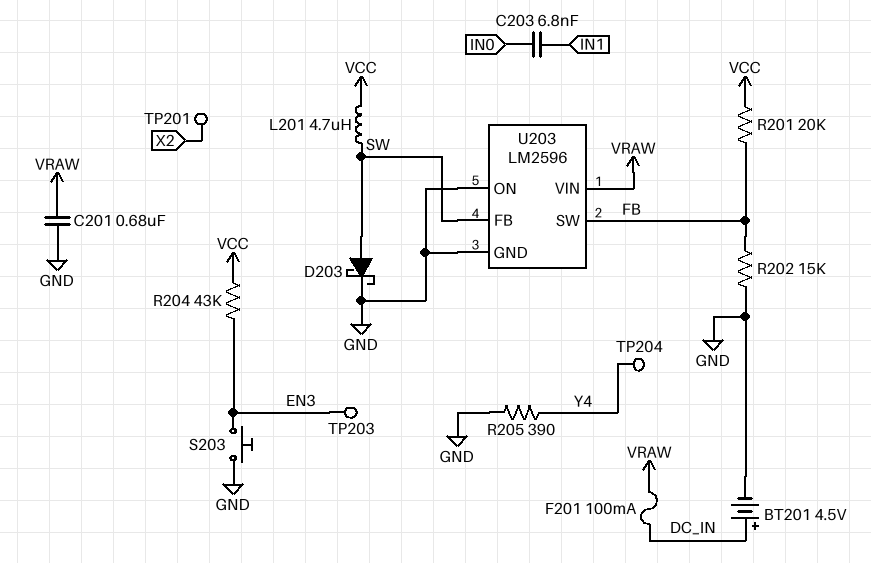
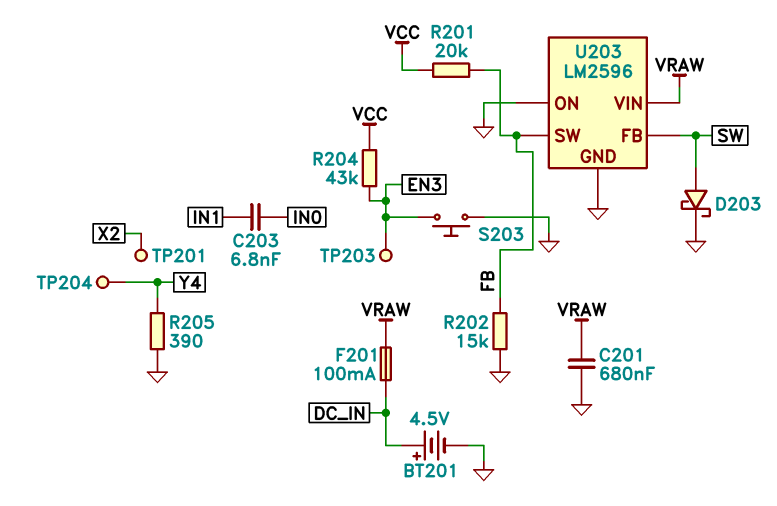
L201: 4.7uH (SW, VCC) -> none

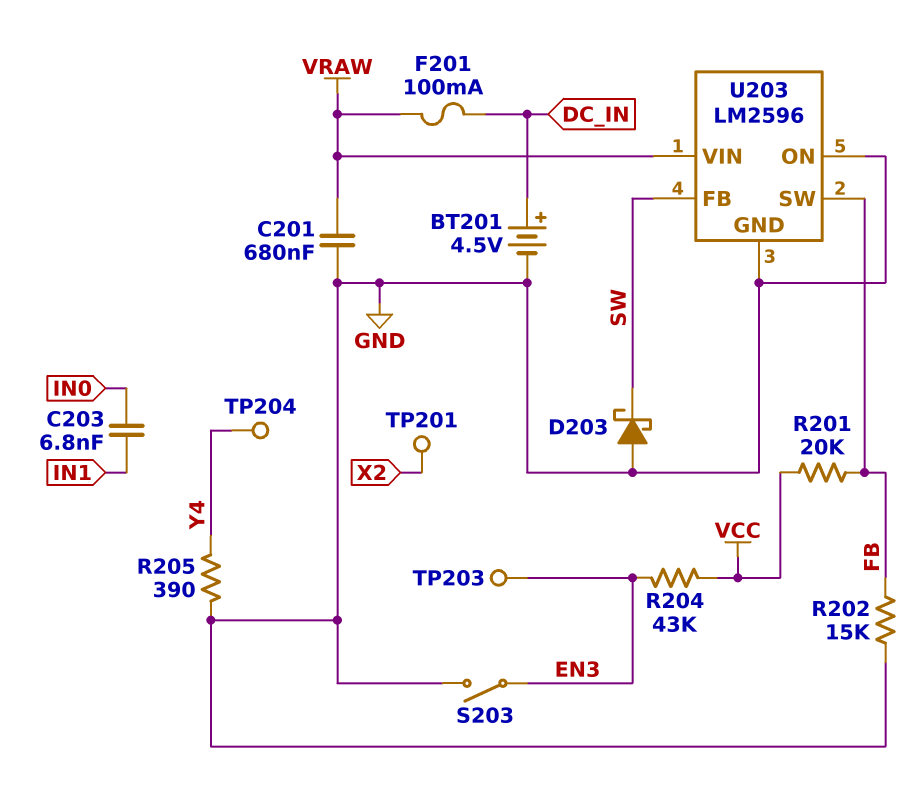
D203: schottky (A SW, K GND) -> schottky (A GND, K SW)
S203: button (EN3, GND) -> switch (EN3, GND)

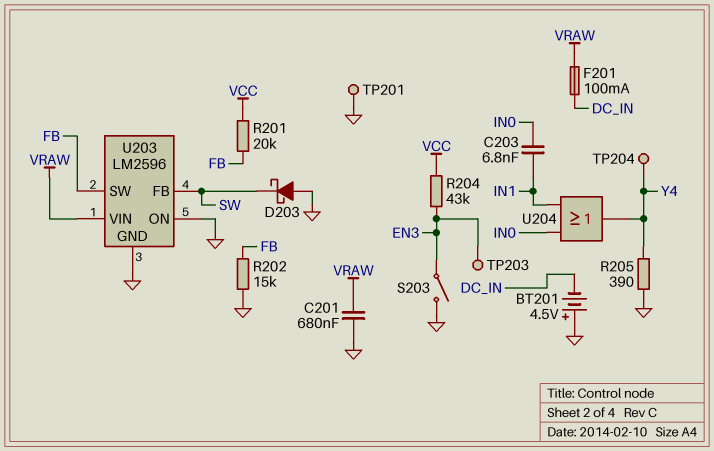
BT201: 4.5V (plus DC_IN, minus GND) -> 4.5V (plus GND, minus DC_IN)
TP201: test point (X2) -> test point (GND)
U204: none -> OR (in IN0, in IN1, out Y4)

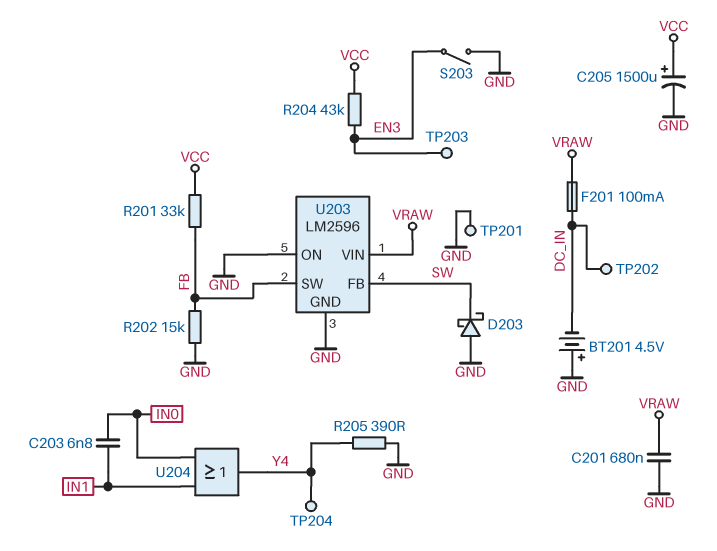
C205: none -> 1500uF (plus VCC, minus GND)
R201: 20k (FB, VCC) -> 33k (FB, VCC)
TP202: none -> test point (DC_IN)

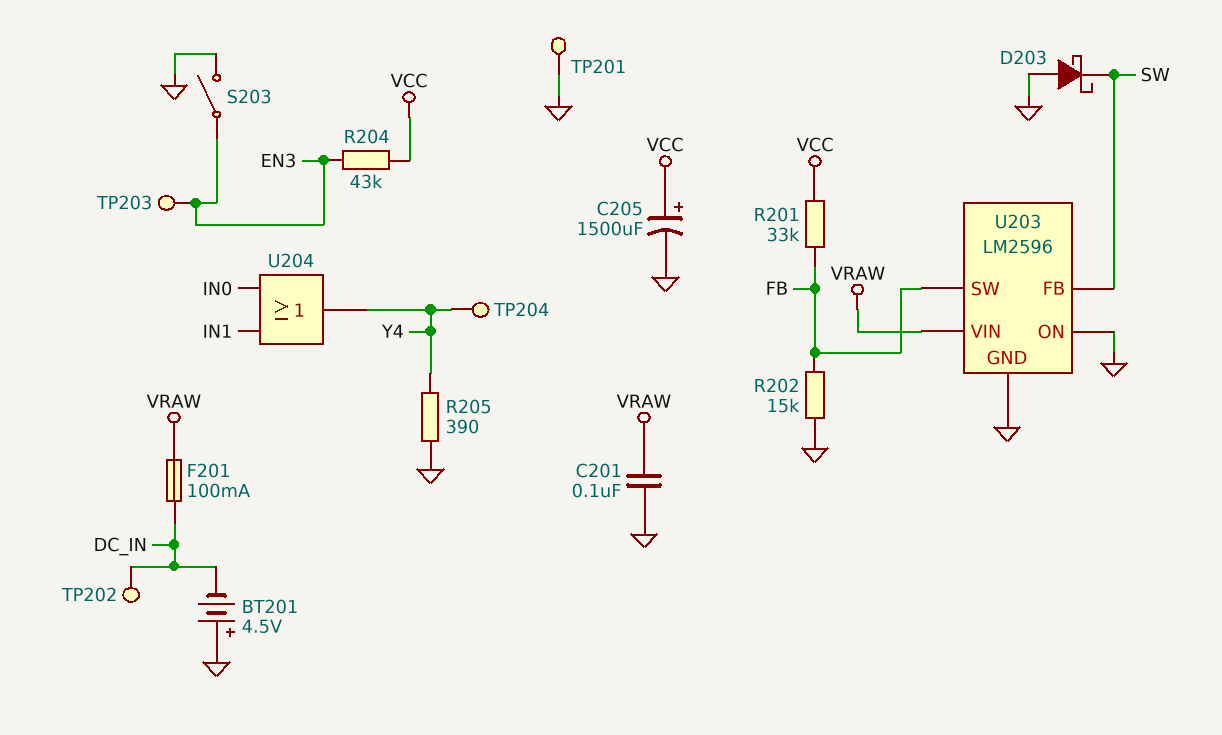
C201: 680nF (GND, VRAW) -> 100nF (GND, VRAW)
C203: 6.8nF (IN0, IN1) -> none

